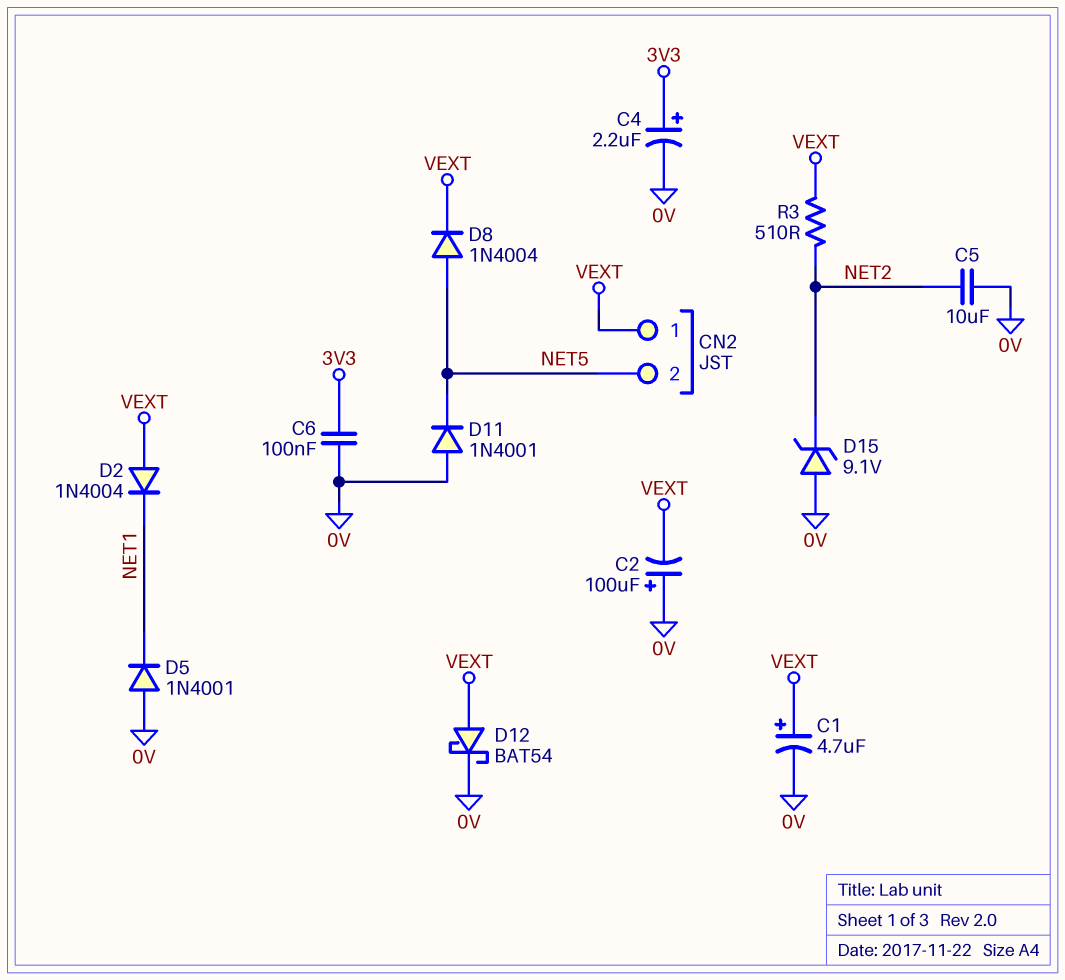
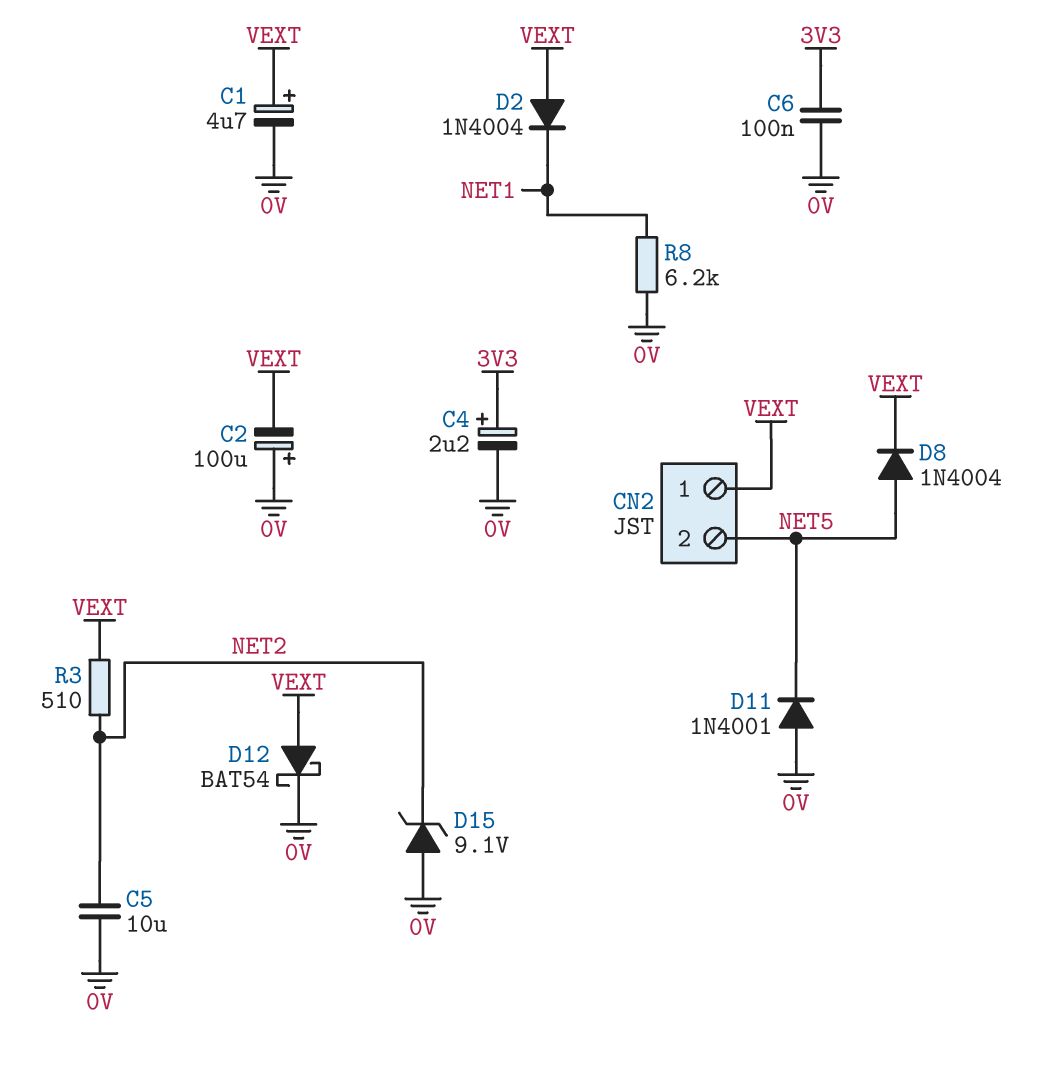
D5: diode 1N4001 (A 0V, K NET1) -> none
R8: none -> 6.2k (0V, NET1)

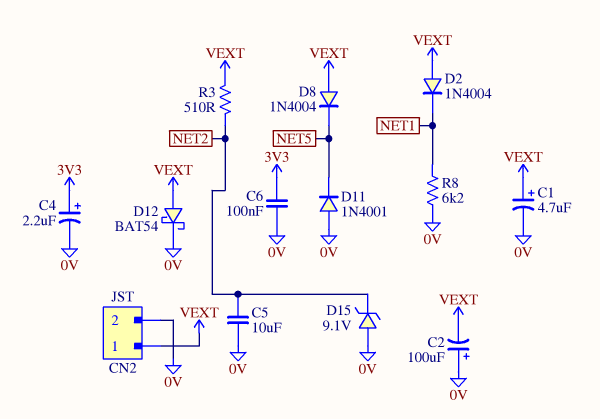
CN2 pin 2: NET5 -> 0V
D8: diode 1N4004 (A NET5, K VEXT) -> diode 1N4004 (A VEXT, K NET5)

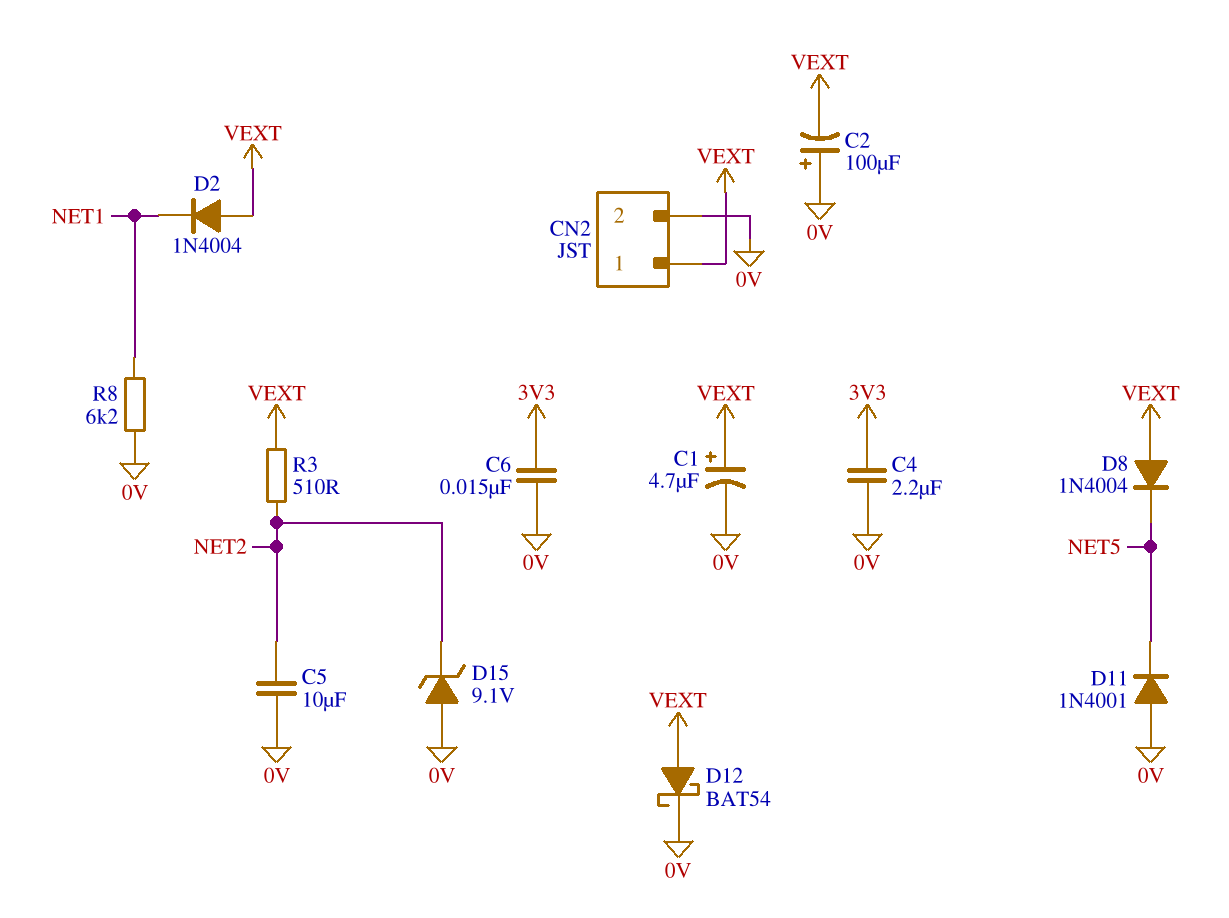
C4: 2.2uF (plus 3V3, minus 0V) -> 2.2uF (0V, 3V3)
C6: 100nF (0V, 3V3) -> 15nF (0V, 3V3)

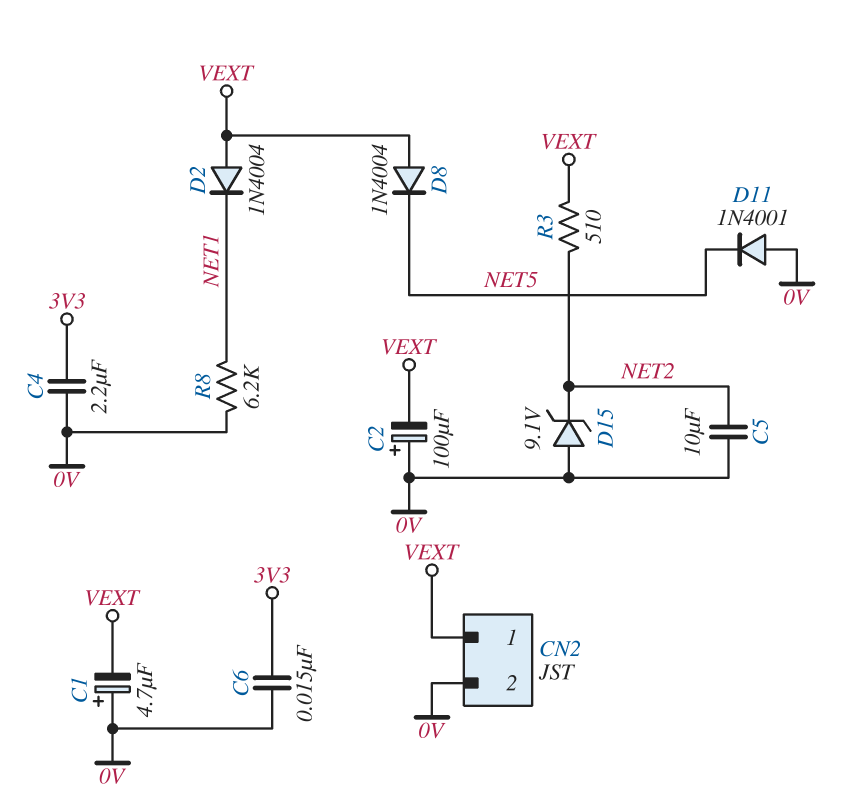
C1: 4.7uF (plus VEXT, minus 0V) -> 4.7uF (plus 0V, minus VEXT)
D12: schottky BAT54 (A VEXT, K 0V) -> none

